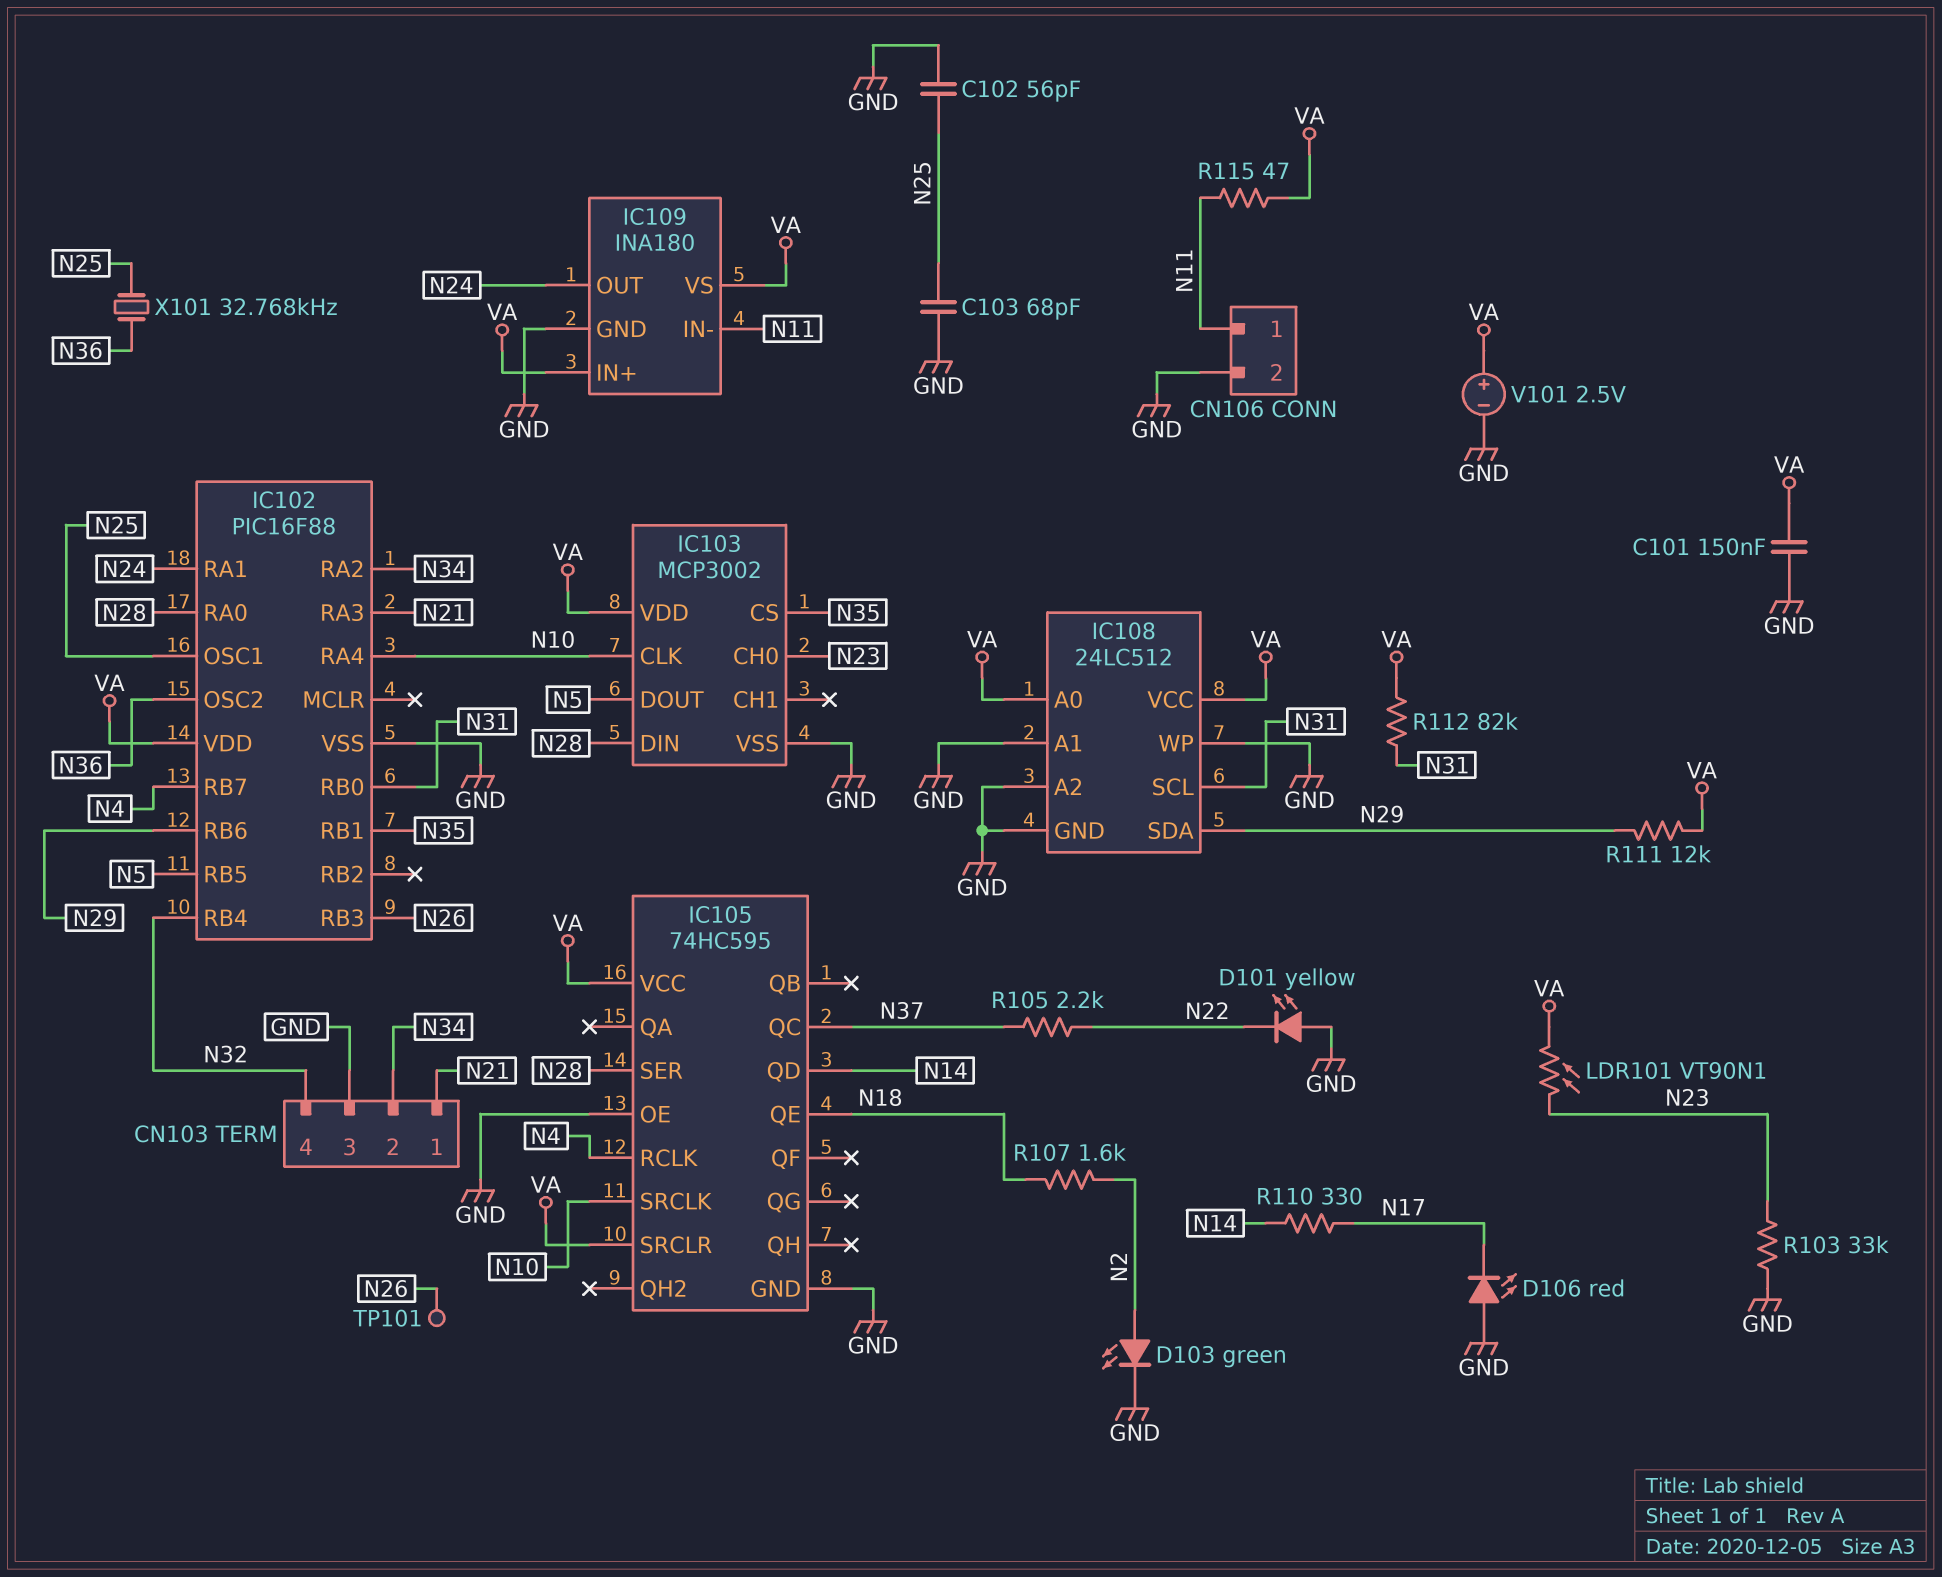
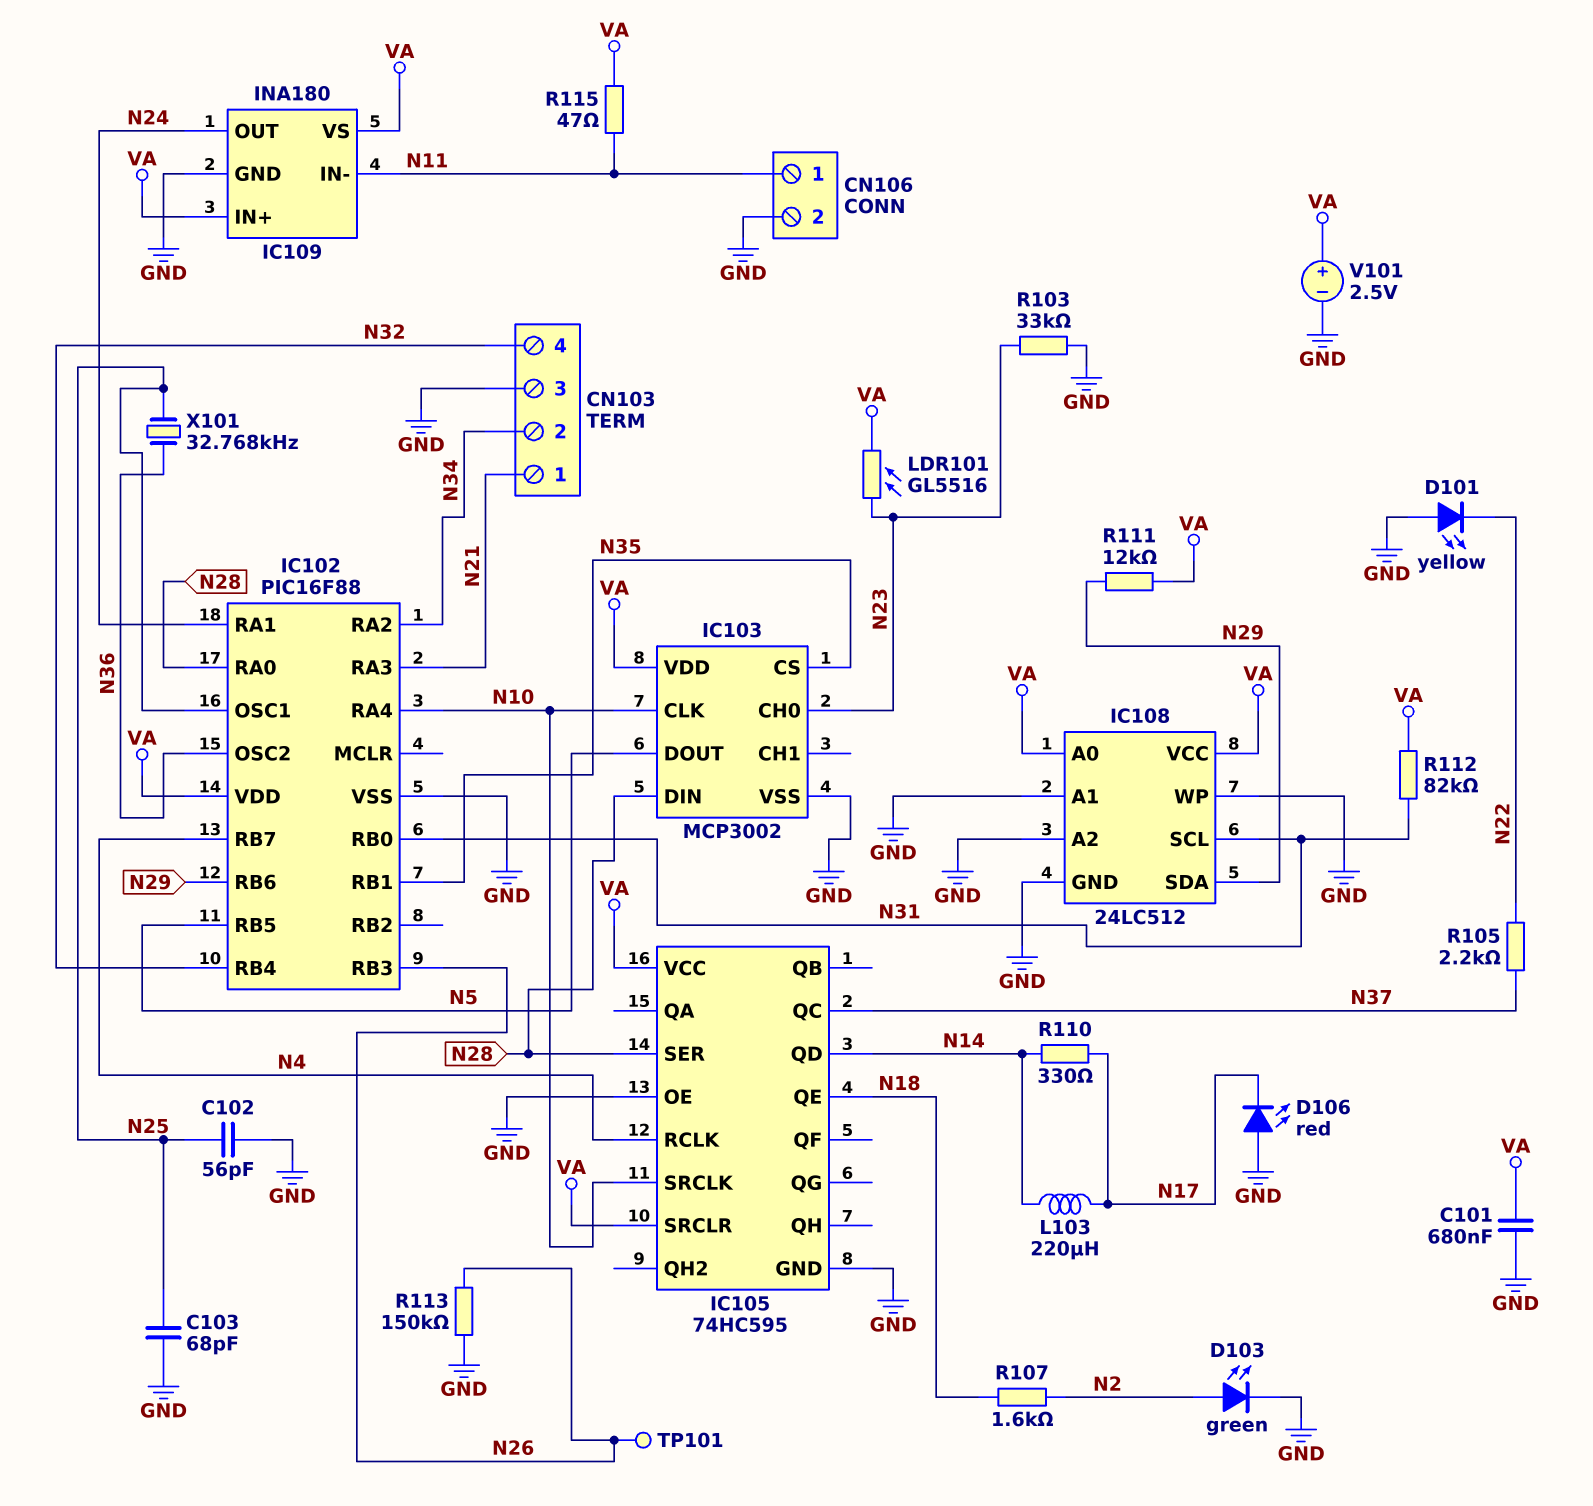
C101: 150nF (GND, VA) -> 680nF (GND, VA)
L103: none -> 220uH (N14, N17)
LDR101: VT90N1 (N23, VA) -> GL5516 (N23, VA)
R113: none -> 150k (GND, N26)

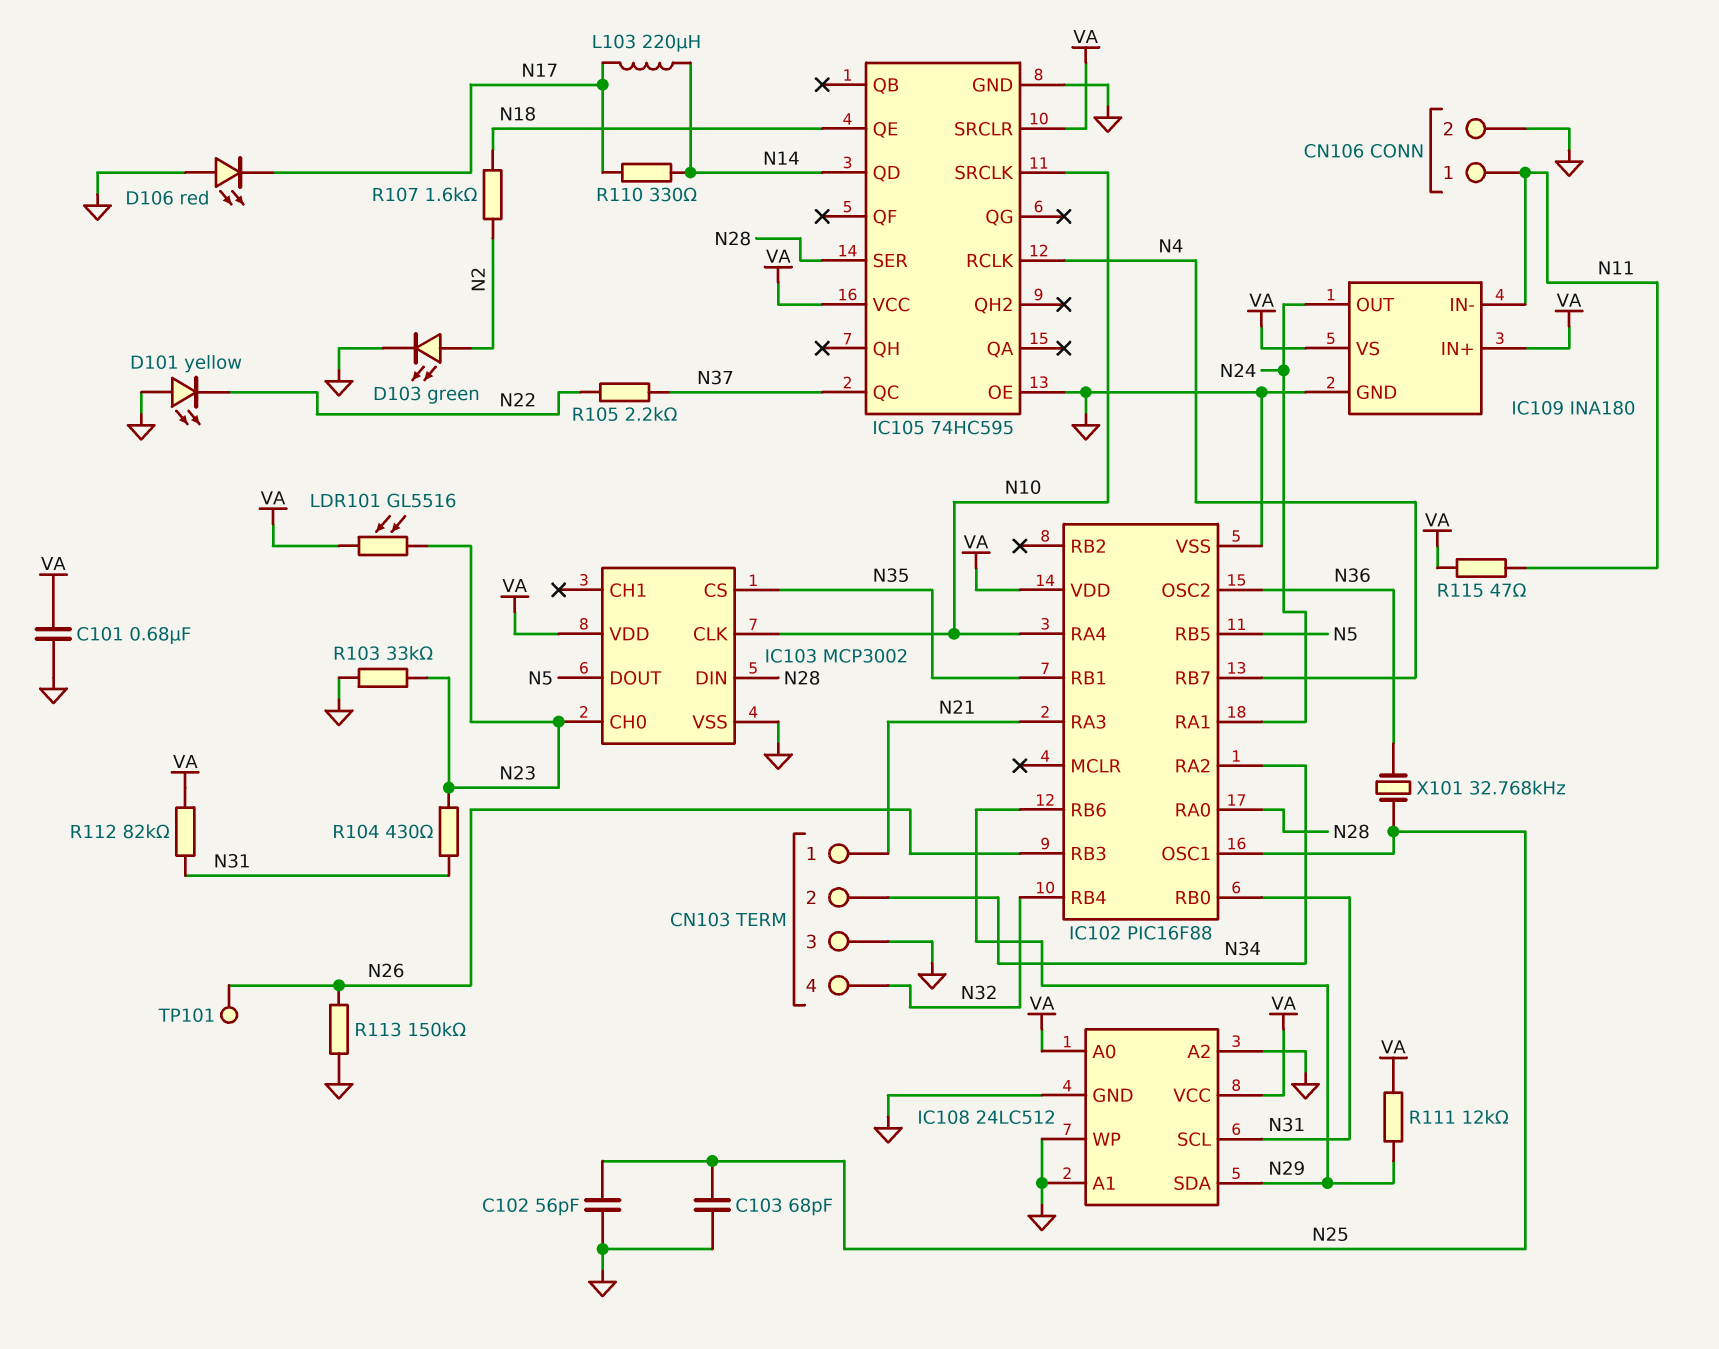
R104: none -> 430 (N23, N31)
V101: 2.5V (plus VA, minus GND) -> none

